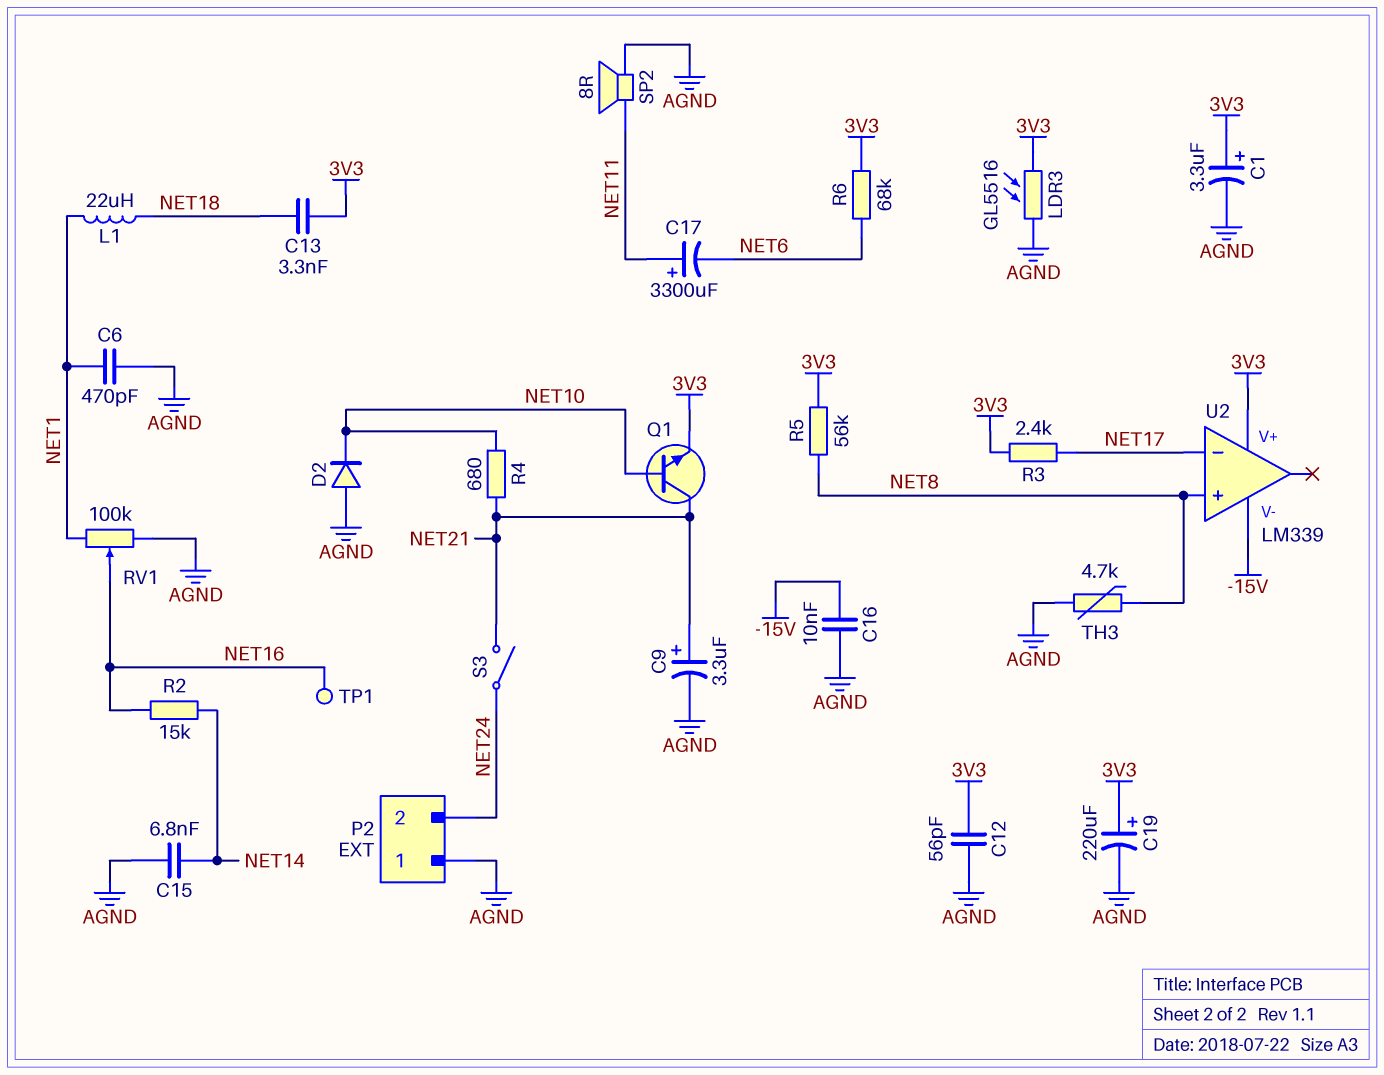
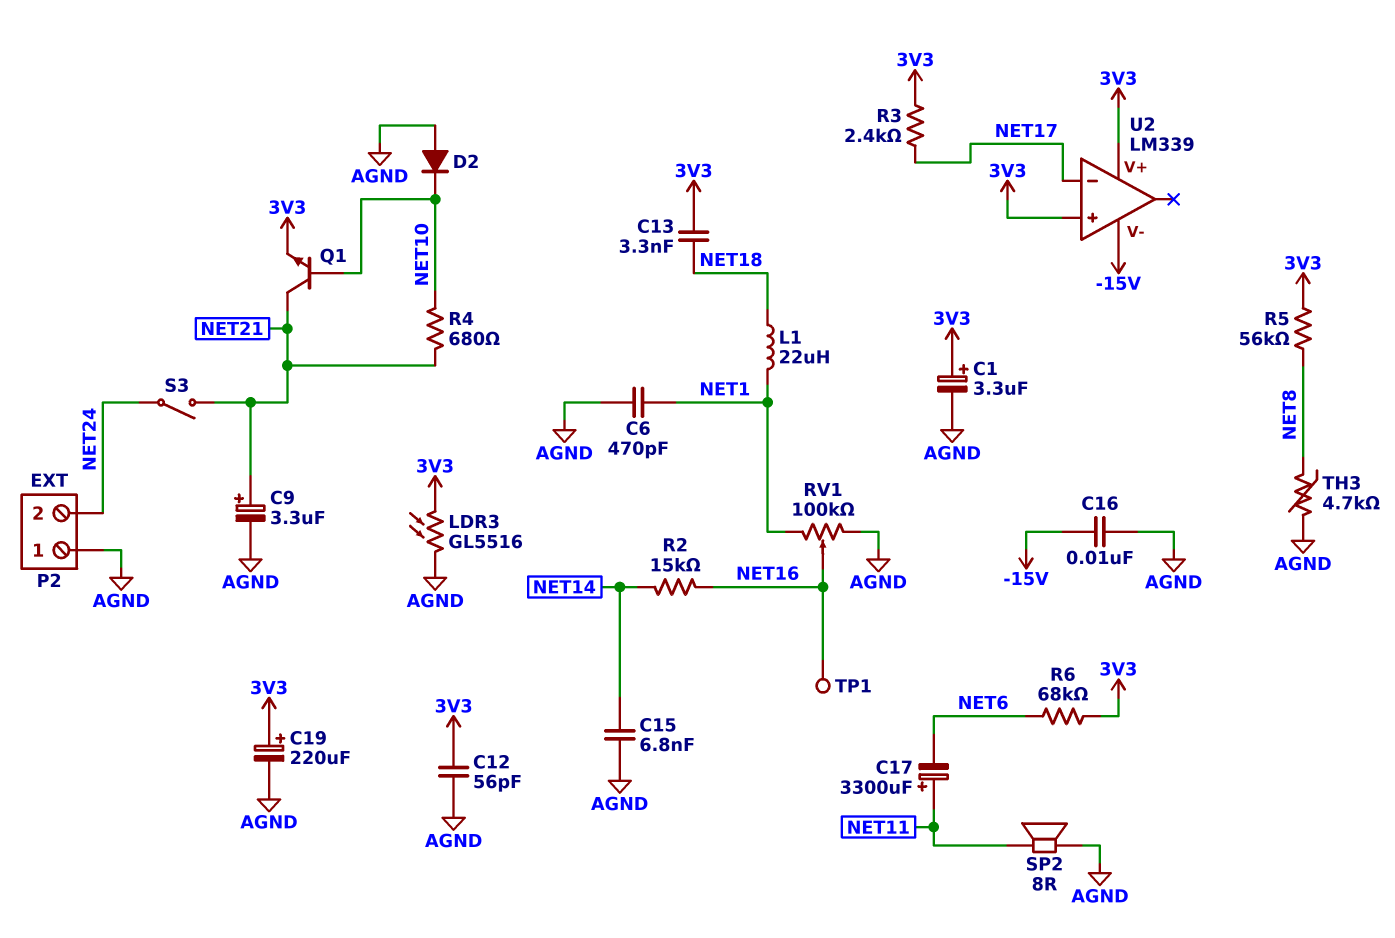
U2 pin in+: NET8 -> 3V3

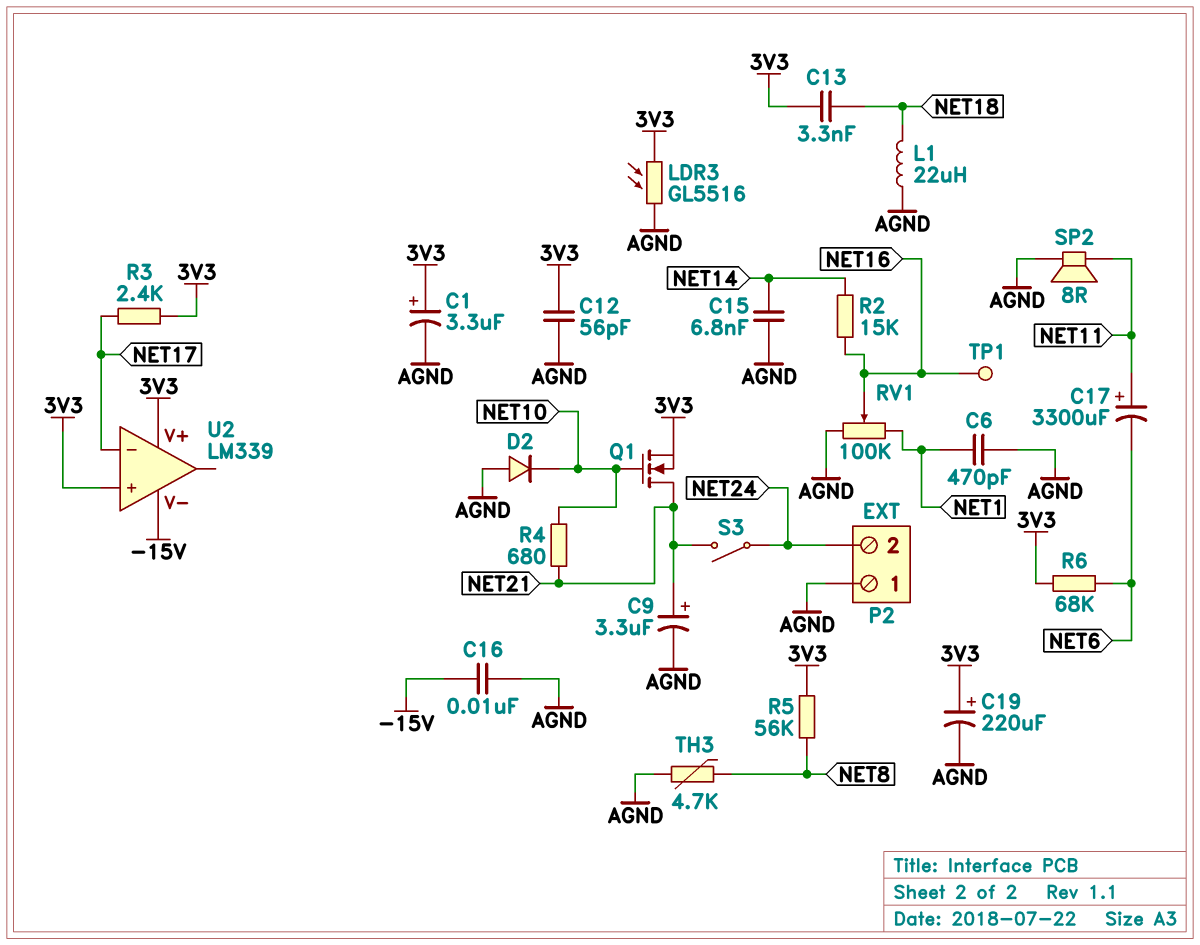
L1: 22uH (NET1, NET18) -> 22uH (AGND, NET18)
Q1: NPN (B NET10, C NET21, E 3V3) -> NMOS (G NET10, D NET21, S 3V3)

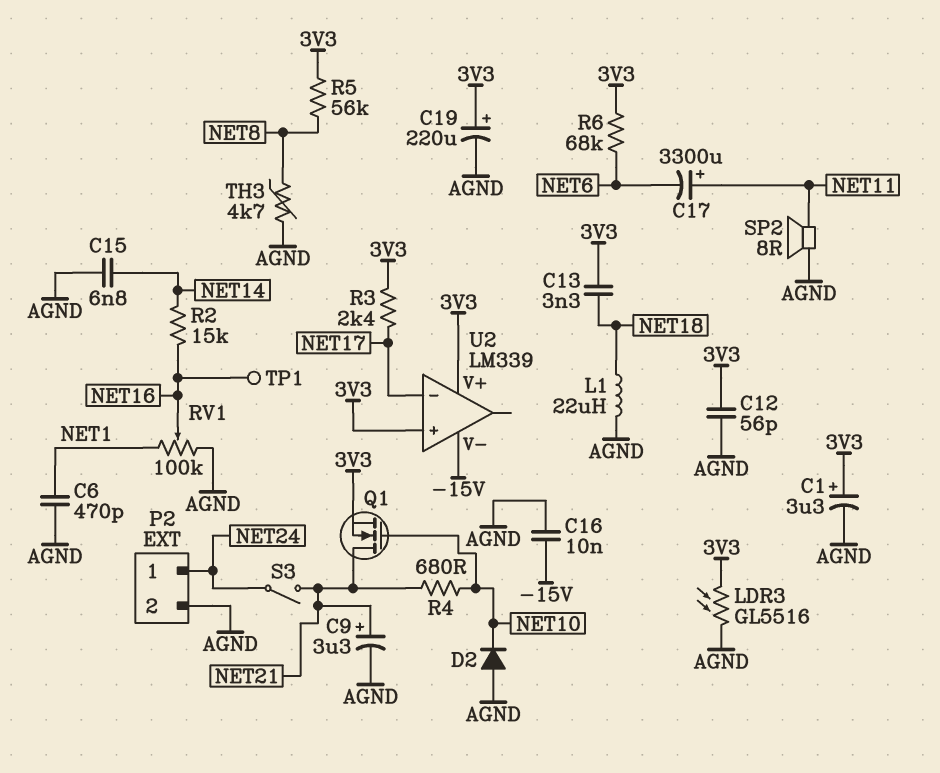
P2 pin 1: AGND -> NET24
P2 pin 2: NET24 -> AGND

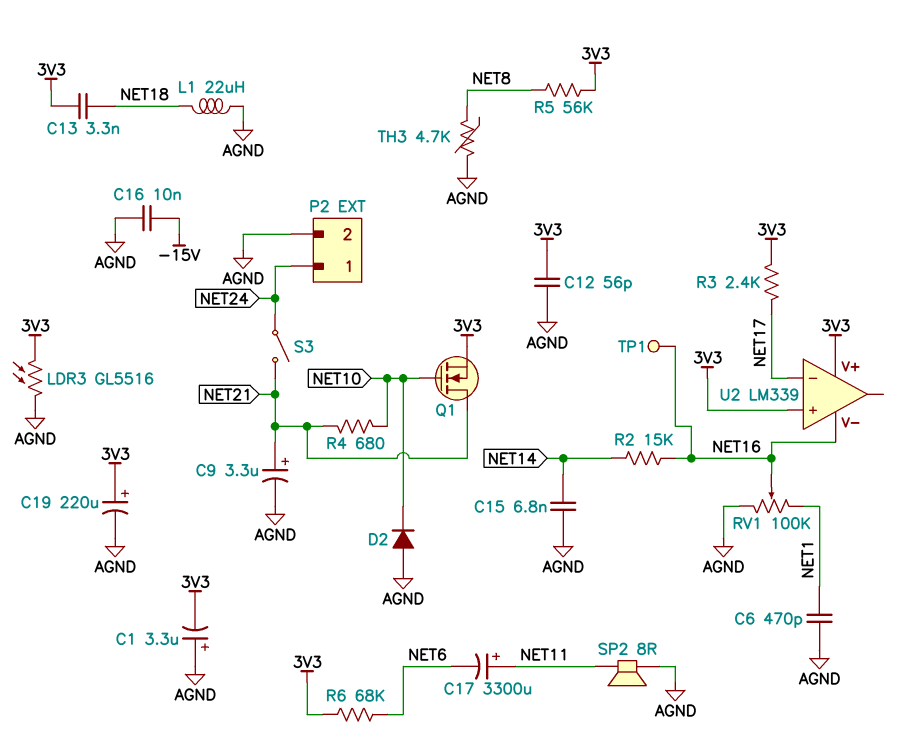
C1: 3.3uF (plus 3V3, minus AGND) -> 3.3uF (plus AGND, minus 3V3)
U2 pin V-: -15V -> NET16

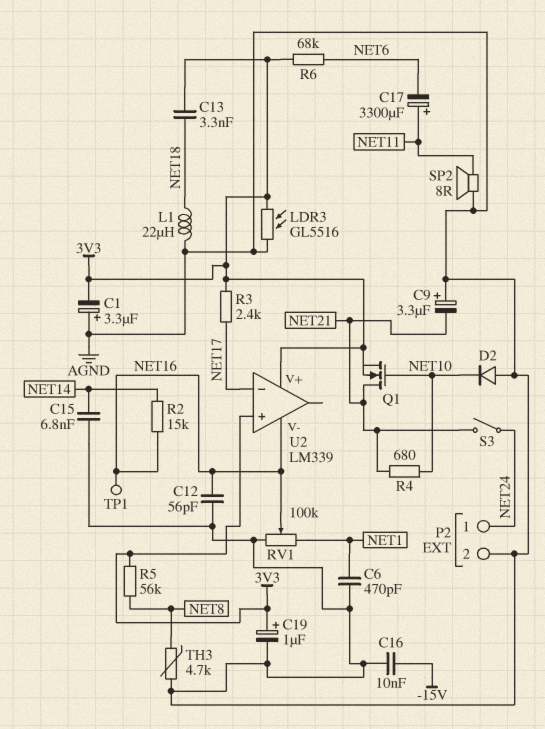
C9: 3.3uF (plus NET21, minus AGND) -> 3.3uF (plus AGND, minus NET21)
C12: 56pF (3V3, AGND) -> 56pF (AGND, NET16)
C19: 220uF (plus 3V3, minus AGND) -> 1uF (plus 3V3, minus AGND)

